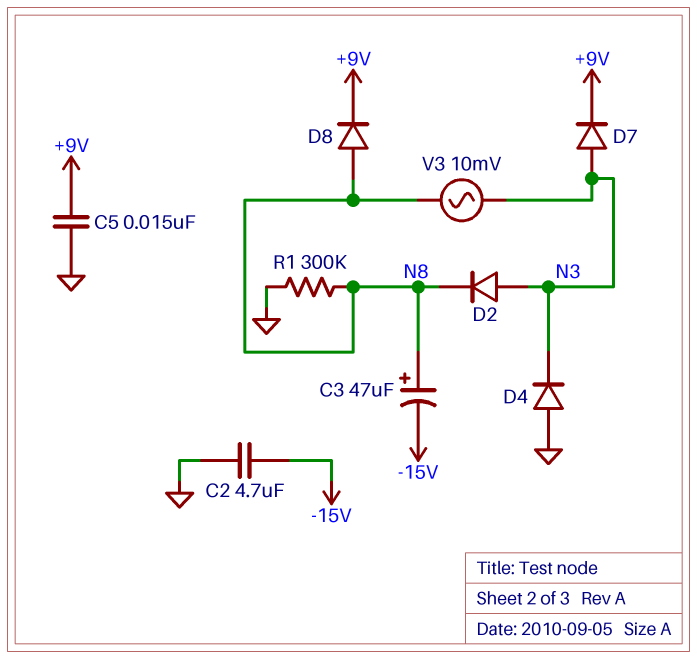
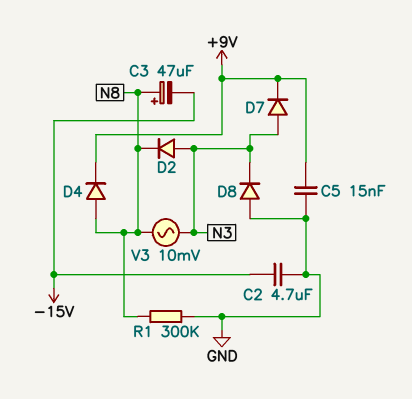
D4: diode (A GND, K N3) -> diode (A N8, K +9V)
D8: diode (A N8, K +9V) -> diode (A GND, K N3)

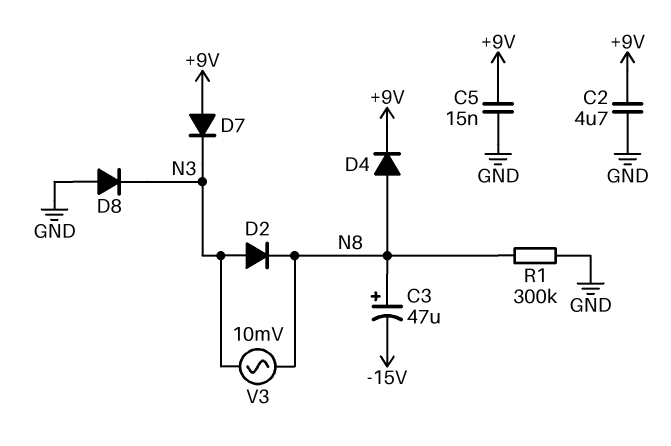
C2: 4.7uF (-15V, GND) -> 4.7uF (+9V, GND)
D7: diode (A N3, K +9V) -> diode (A +9V, K N3)

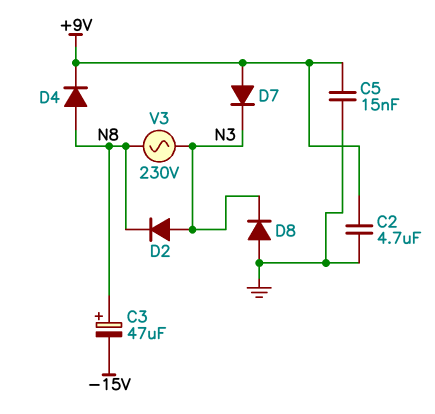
R1: 300k (GND, N8) -> none
V3: AC 10mV (N3, N8) -> AC 230V (N3, N8)

